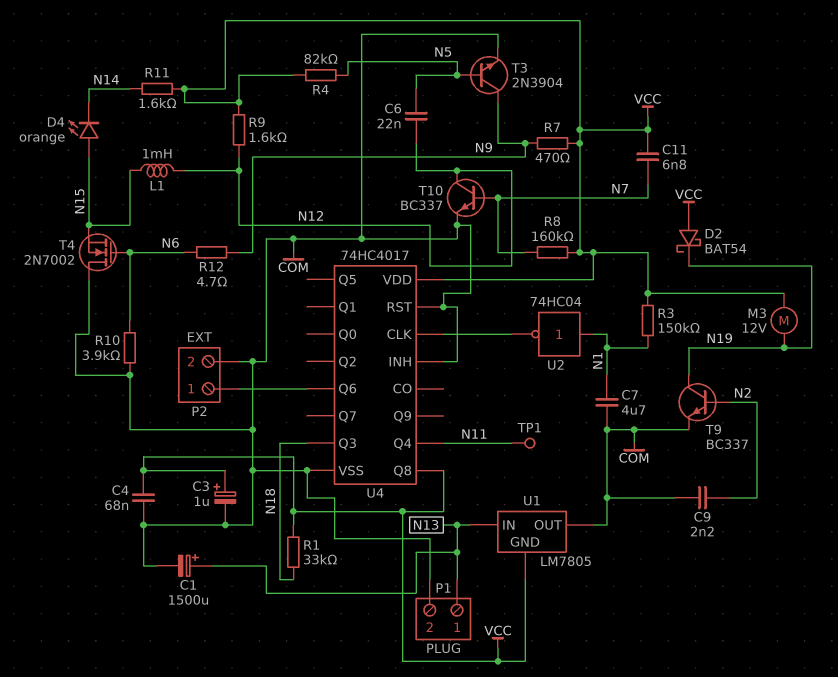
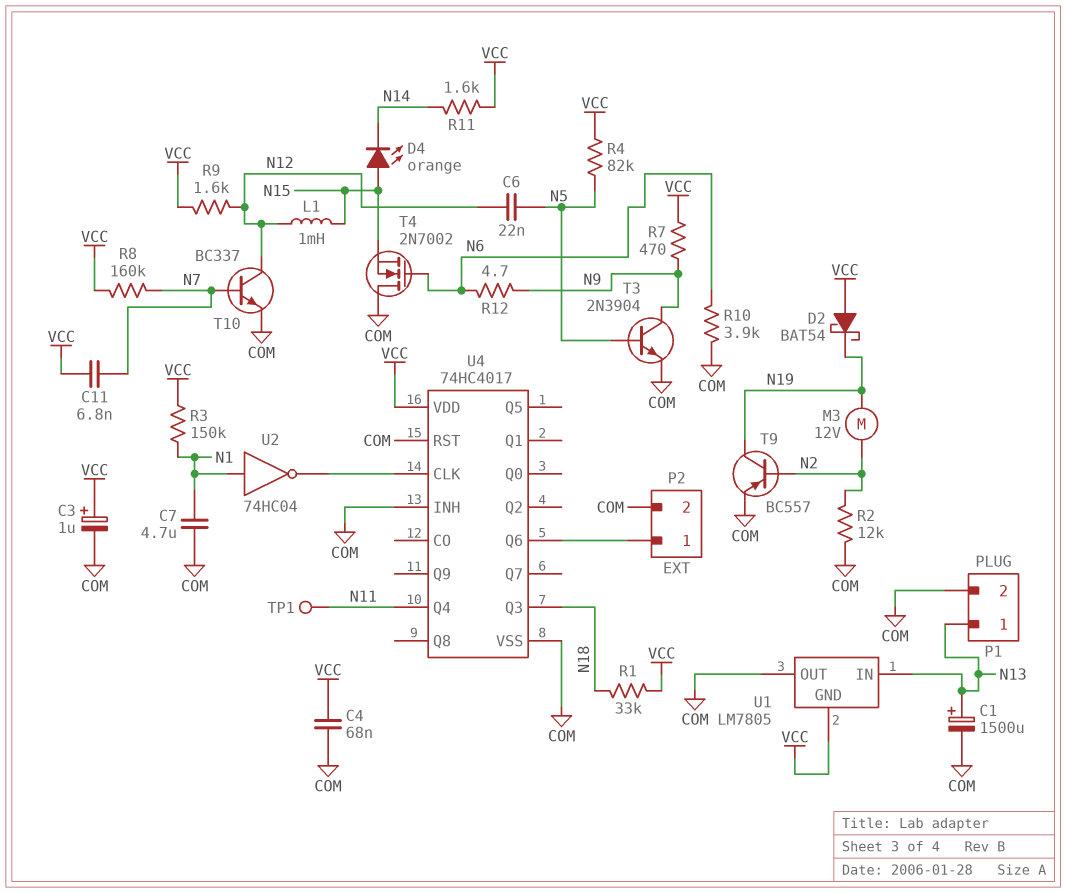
C9: 2.2nF (COM, N2) -> none
M3: motor 12V (N19, VCC) -> motor 12V (N2, N19)
R2: none -> 12k (COM, N2)
T9: NPN BC337 (B N2, C N19, E COM) -> PNP BC557 (B N2, C N19, E COM)
U4 pin Q8: VCC -> none

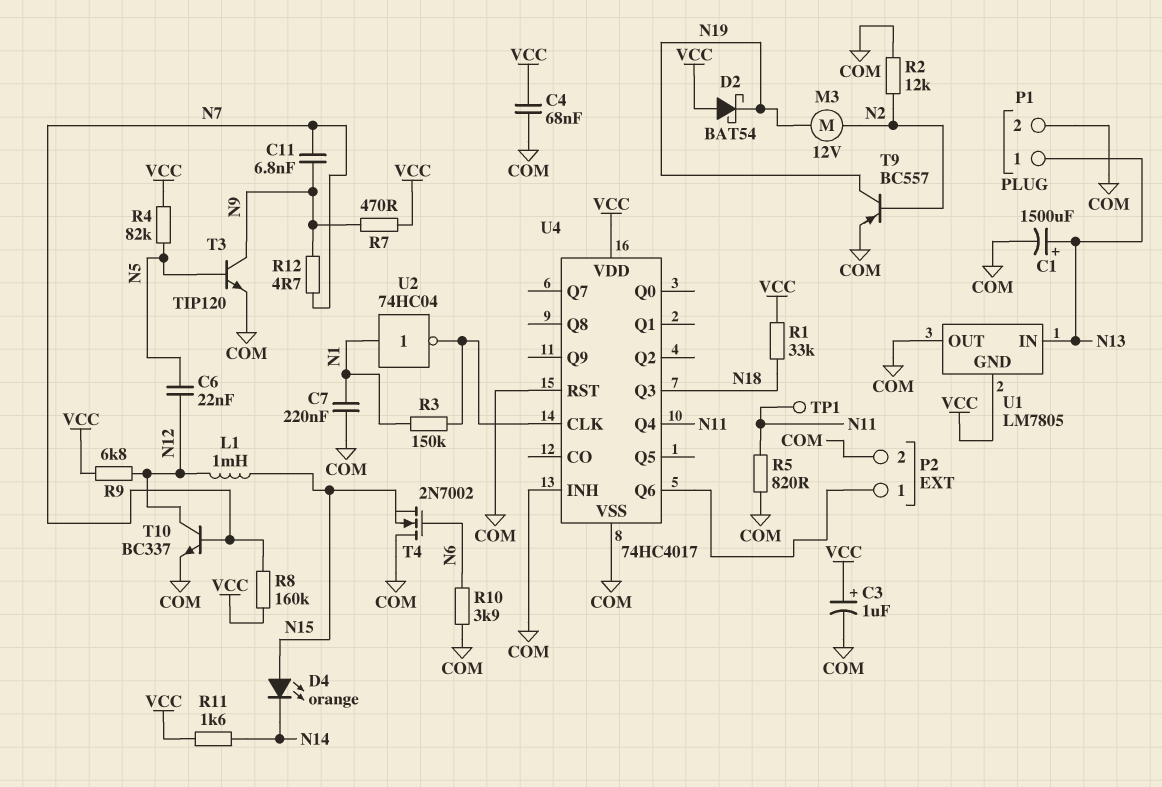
C7: 4.7uF (COM, N1) -> 220nF (COM, N1)
C11: 6.8nF (N7, VCC) -> 6.8nF (N7, N9)
R3: 150k (N1, VCC) -> 150k (N1, U4/CLK)
R5: none -> 820 (COM, N11)
R9: 1.6k (N12, VCC) -> 6.8k (N12, VCC)
R12: 4.7 (N6, N9) -> 4.7 (N7, N9)
T3: NPN 2N3904 (B N5, C N9, E COM) -> NPN TIP120 (B N5, C N9, E COM)

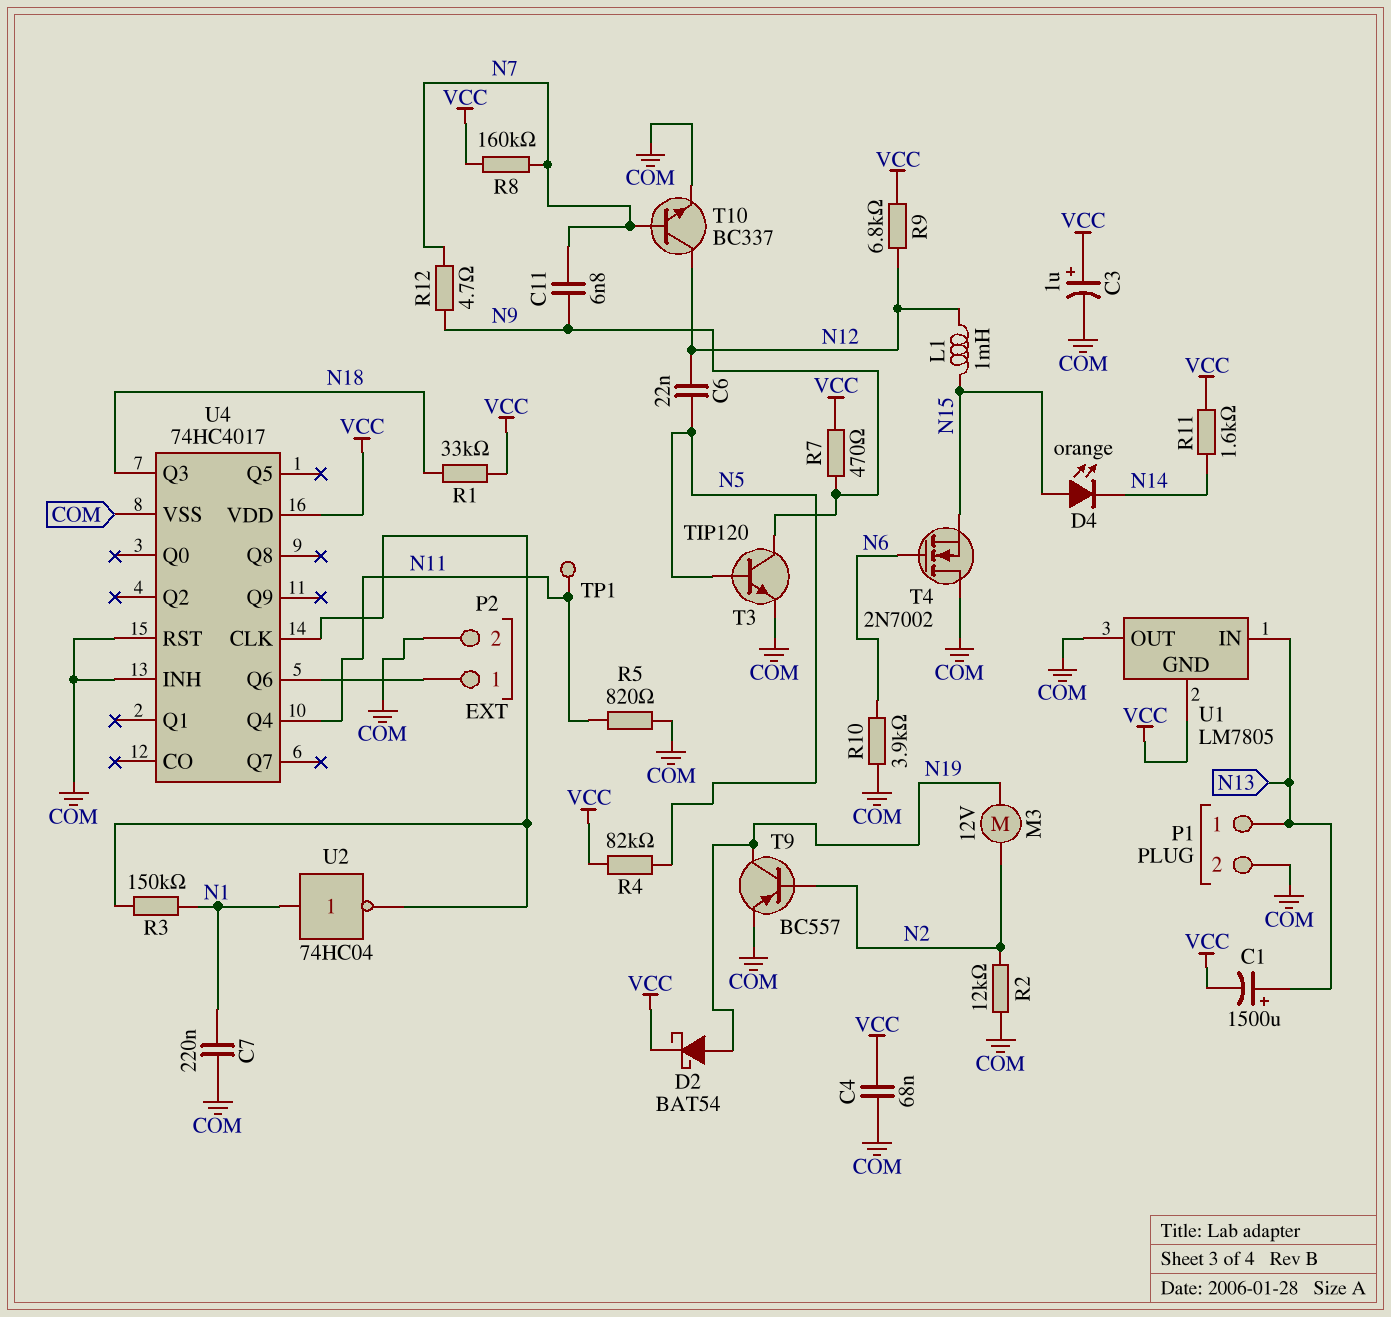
C1: 1500uF (plus N13, minus COM) -> 1500uF (plus N13, minus VCC)
D2: schottky BAT54 (A VCC, K N19) -> schottky BAT54 (A N19, K VCC)

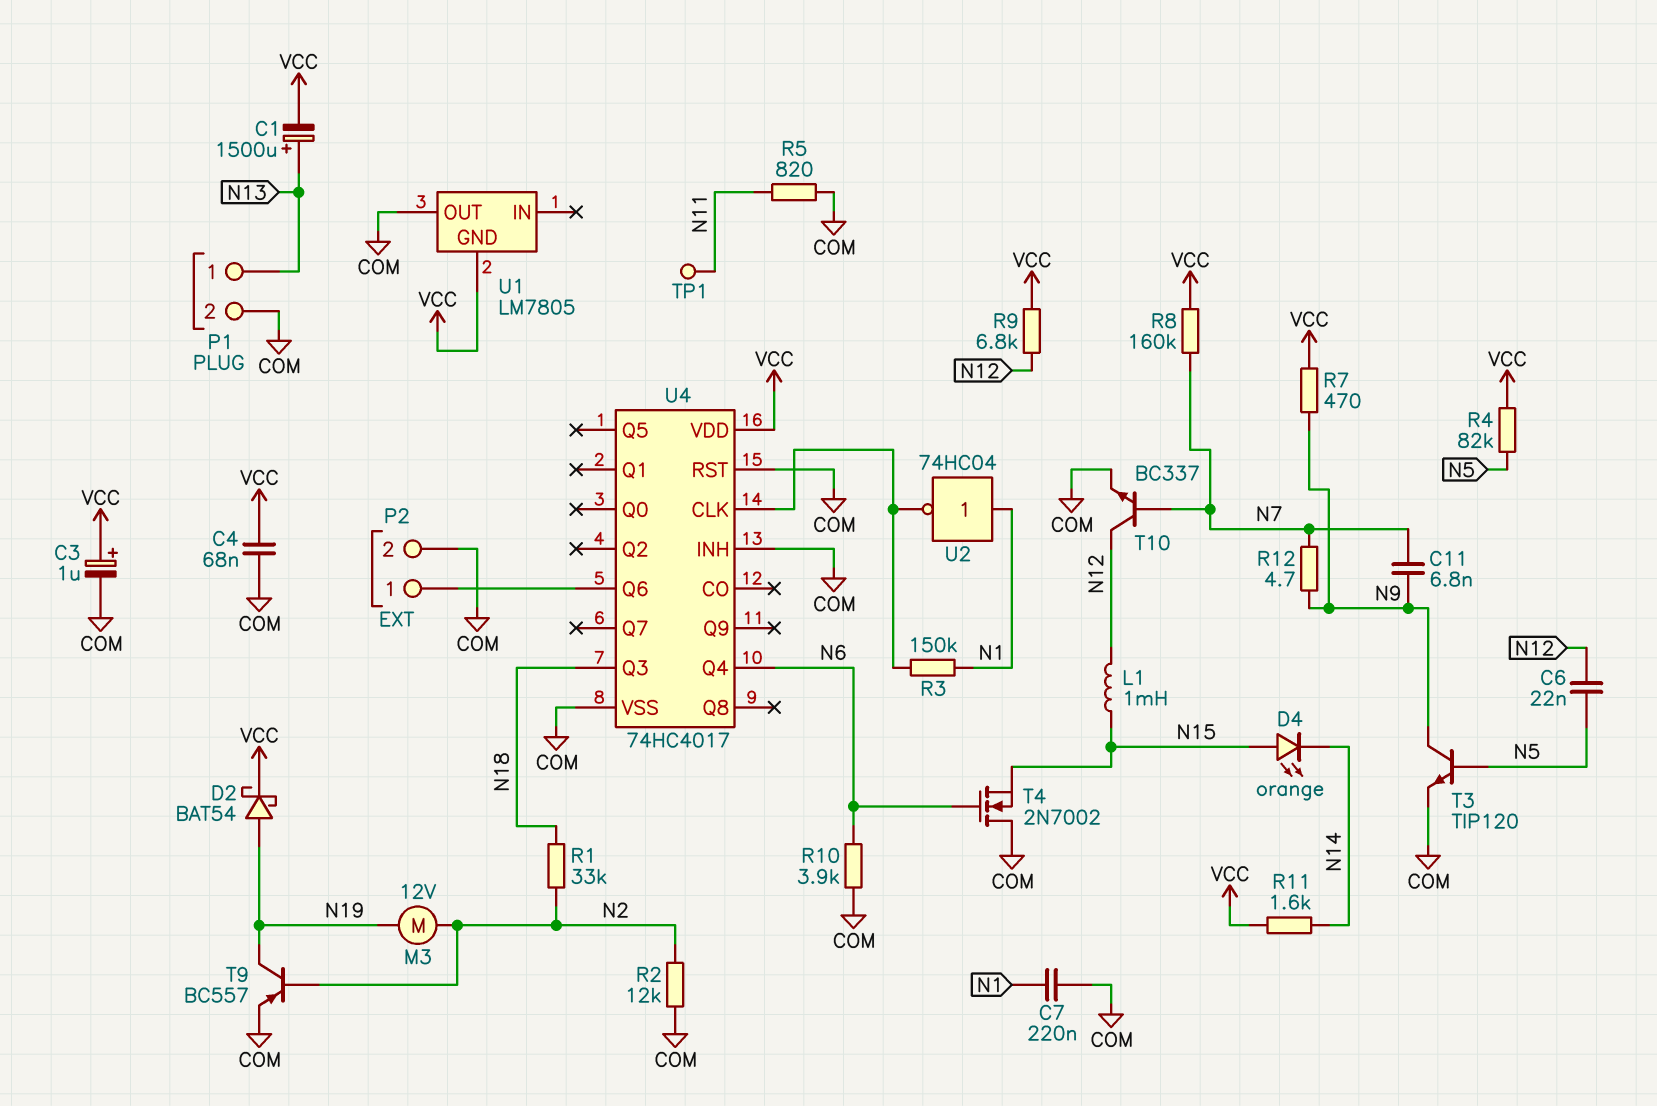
R1: 33k (N18, VCC) -> 33k (N2, N18)
U1 pin IN: N13 -> none
U4 pin Q4: N11 -> N6

